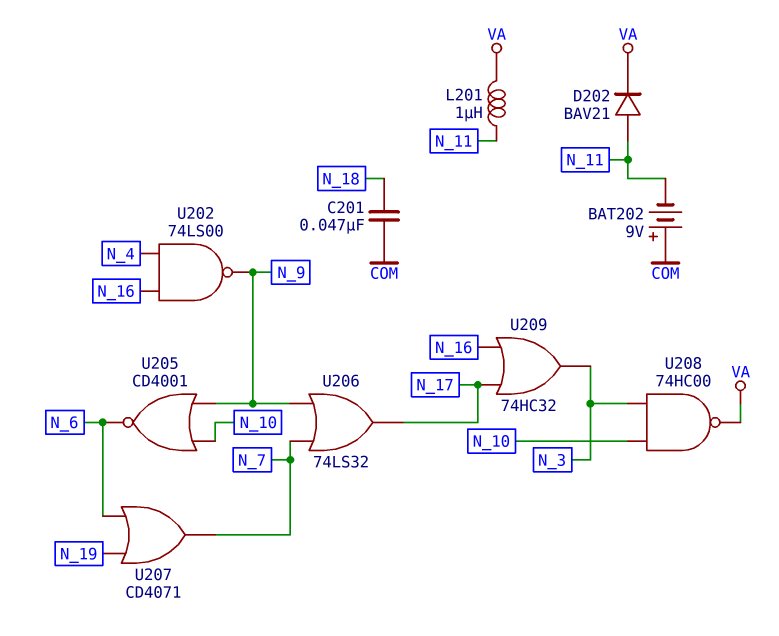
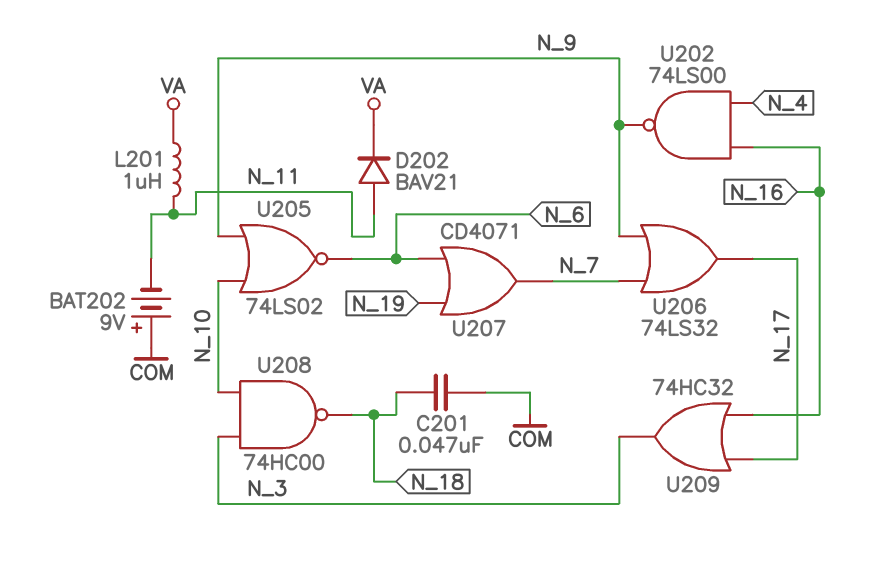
U205: NOR CD4001 (in N_9, in N_10, out N_6) -> NOR 74LS02 (in N_9, in N_10, out N_6)
U208: NAND 74HC00 (in N_3, in N_10, out VA) -> NAND 74HC00 (in N_3, in N_10, out N_18)

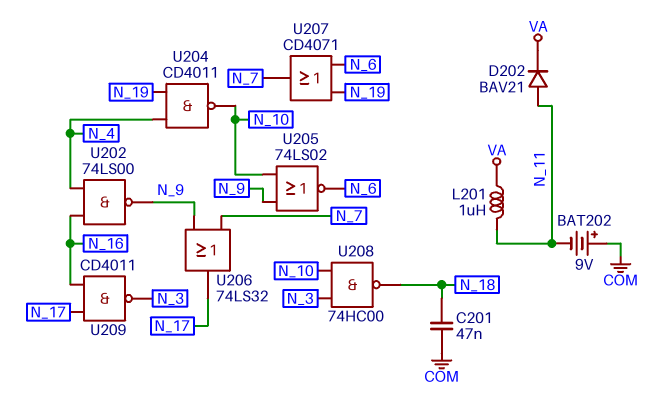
U204: none -> NAND CD4011 (in N_4, in N_19, out N_10)
U209: OR 74HC32 (in N_16, in N_17, out N_3) -> NAND CD4011 (in N_16, in N_17, out N_3)

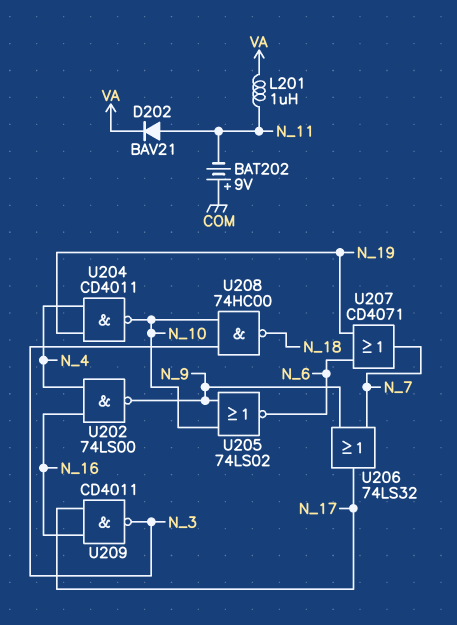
C201: 47nF (COM, N_18) -> none

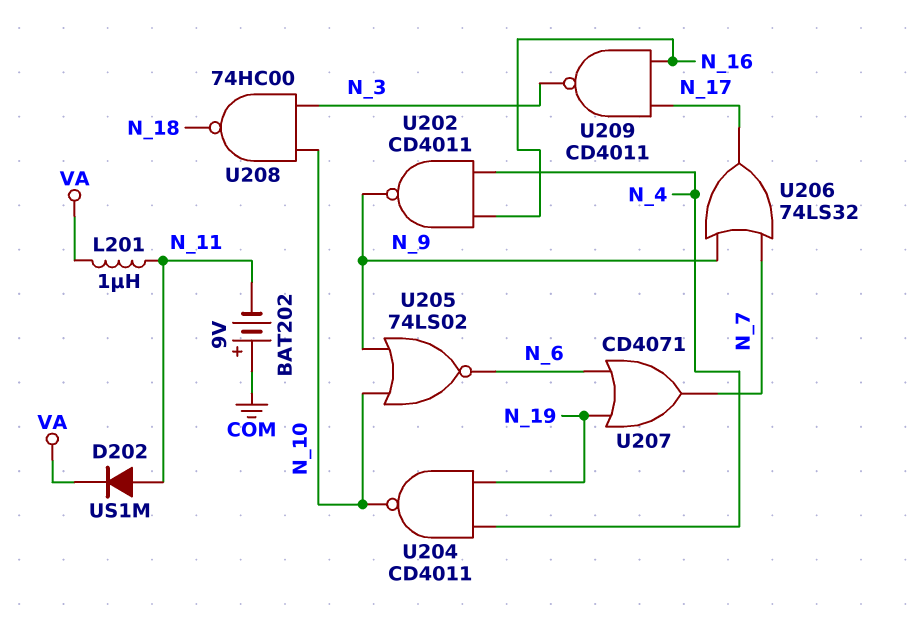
D202: diode BAV21 (A N_11, K VA) -> diode US1M (A N_11, K VA)
U202: NAND 74LS00 (in N_4, in N_16, out N_9) -> NAND CD4011 (in N_4, in N_16, out N_9)

